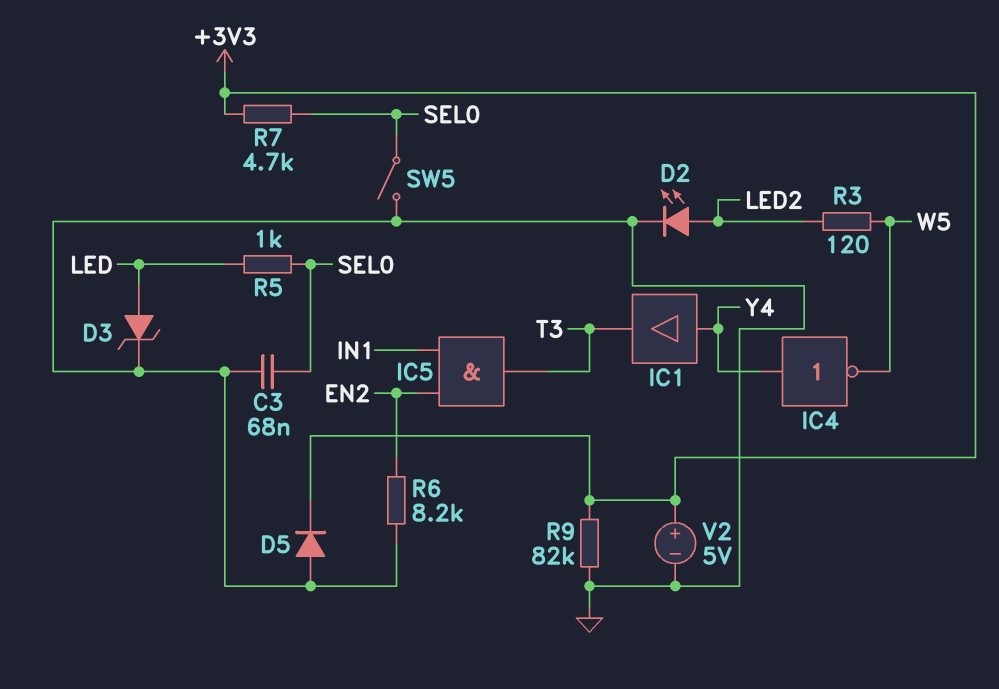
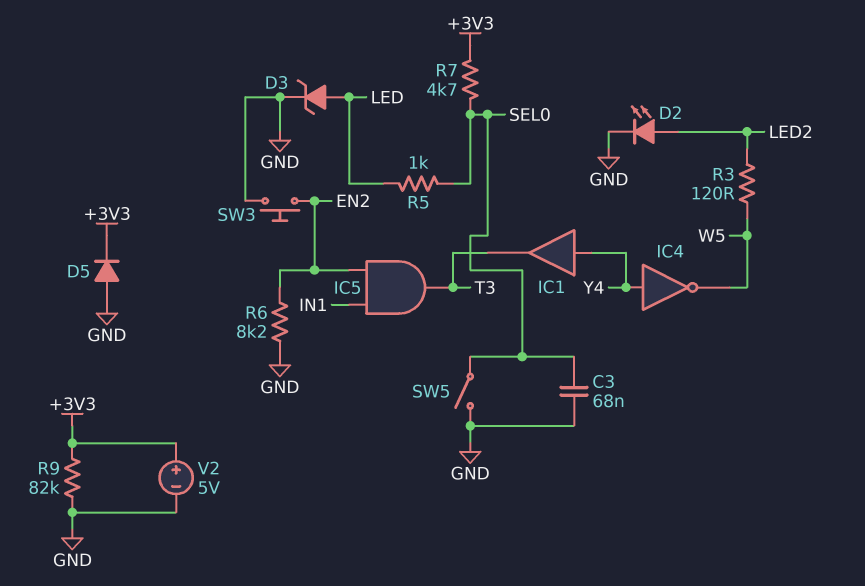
SW3: none -> button (EN2, GND)

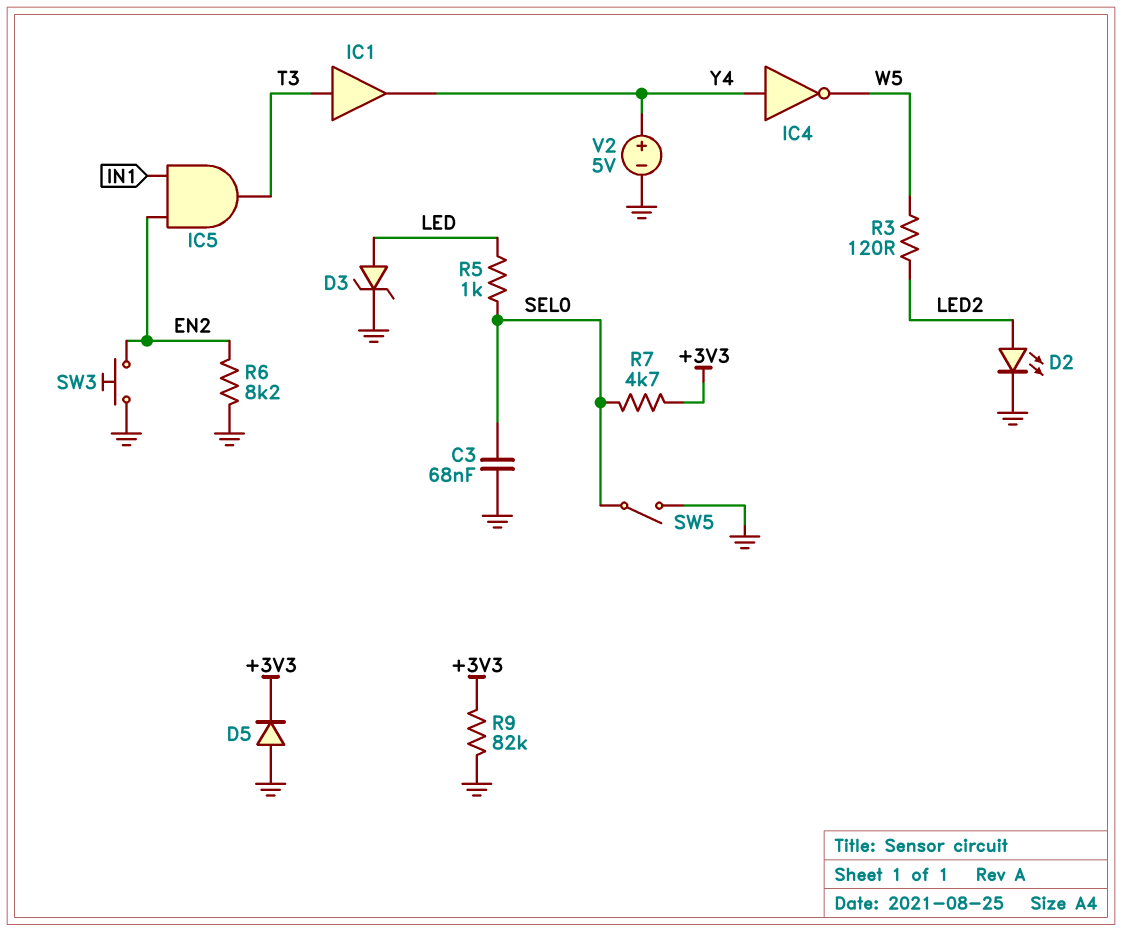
IC1: buffer (in Y4, out T3) -> buffer (in T3, out Y4)
V2: 5V (plus +3V3, minus GND) -> 5V (plus Y4, minus GND)

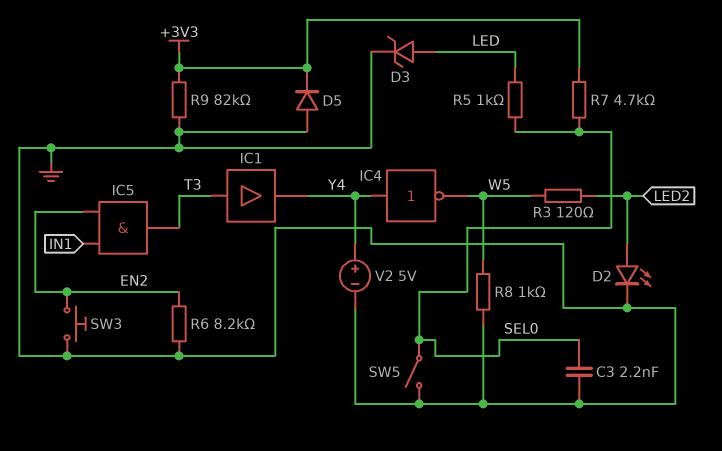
C3: 68nF (GND, SEL0) -> 2.2nF (GND, SEL0)
R8: none -> 1k (GND, W5)

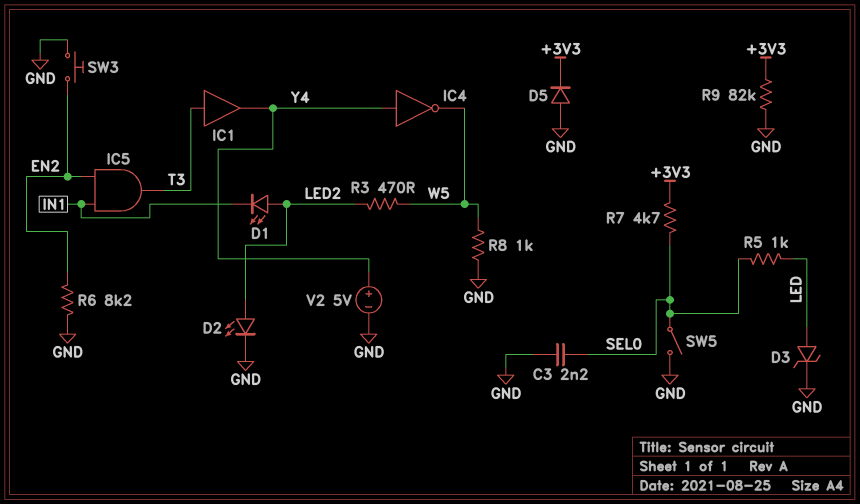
D1: none -> LED (A LED2, K IN1)
R3: 120 (LED2, W5) -> 470 (LED2, W5)

